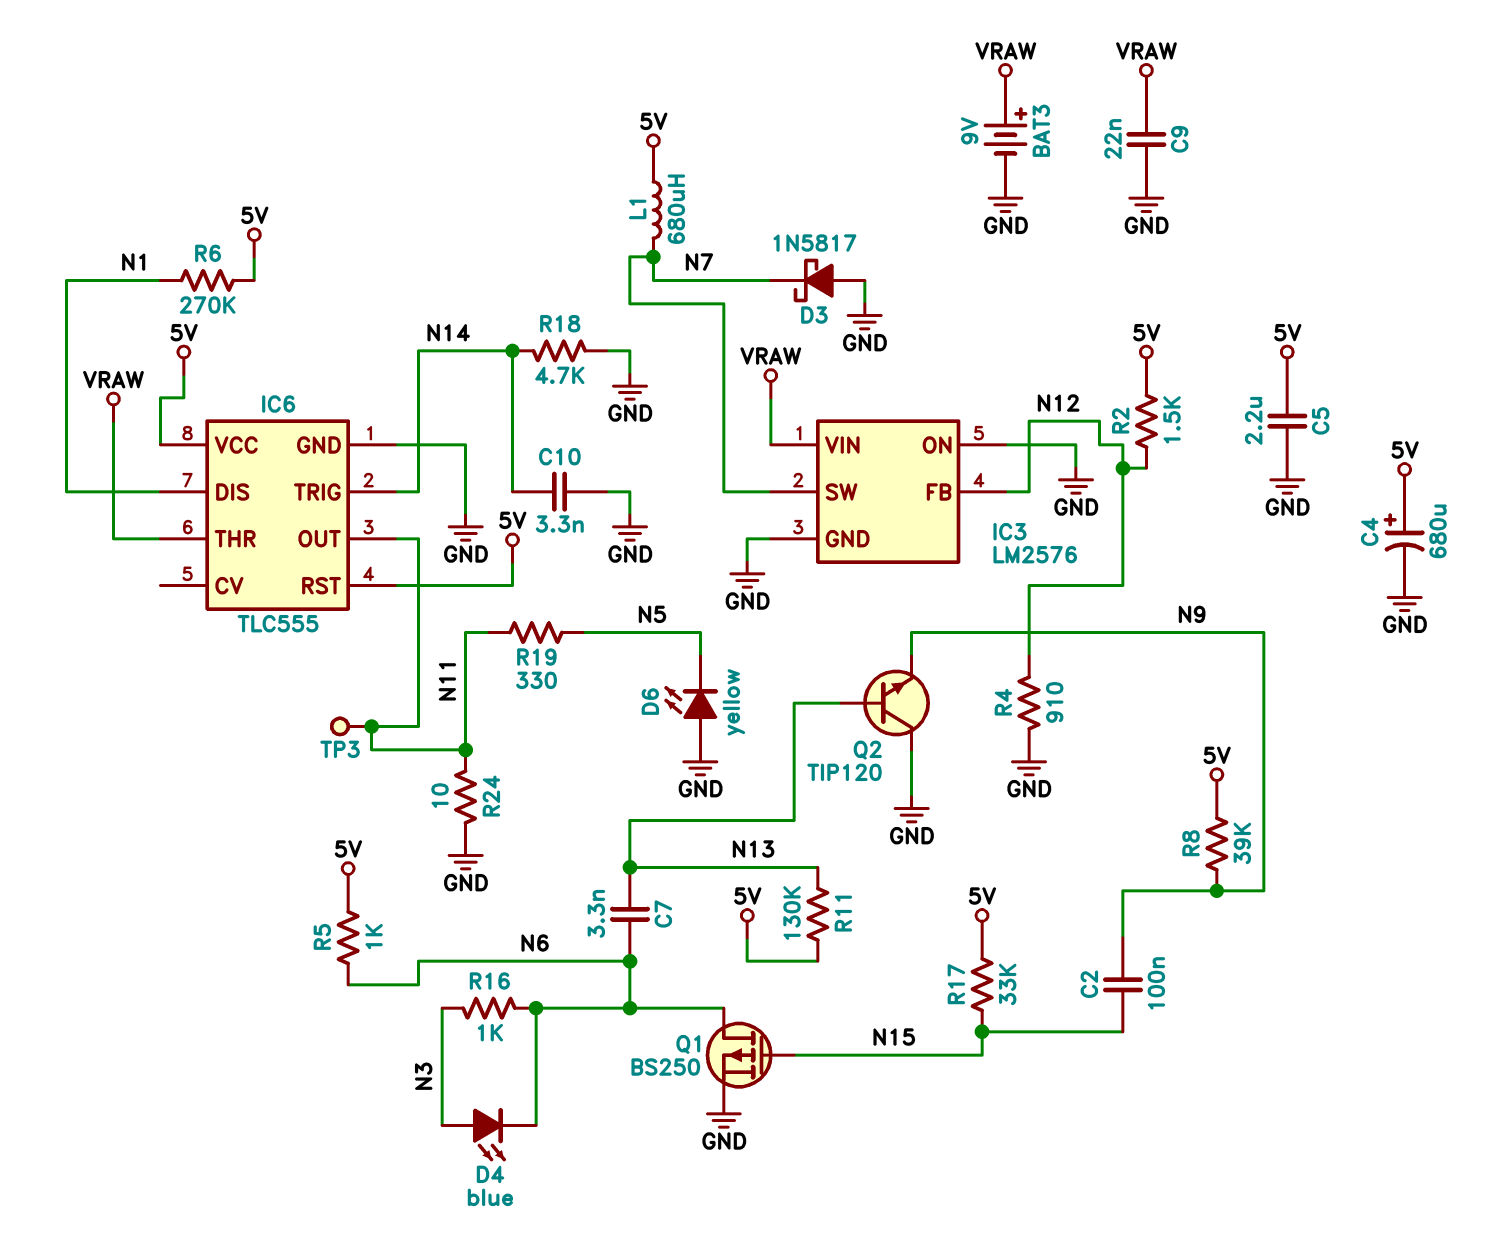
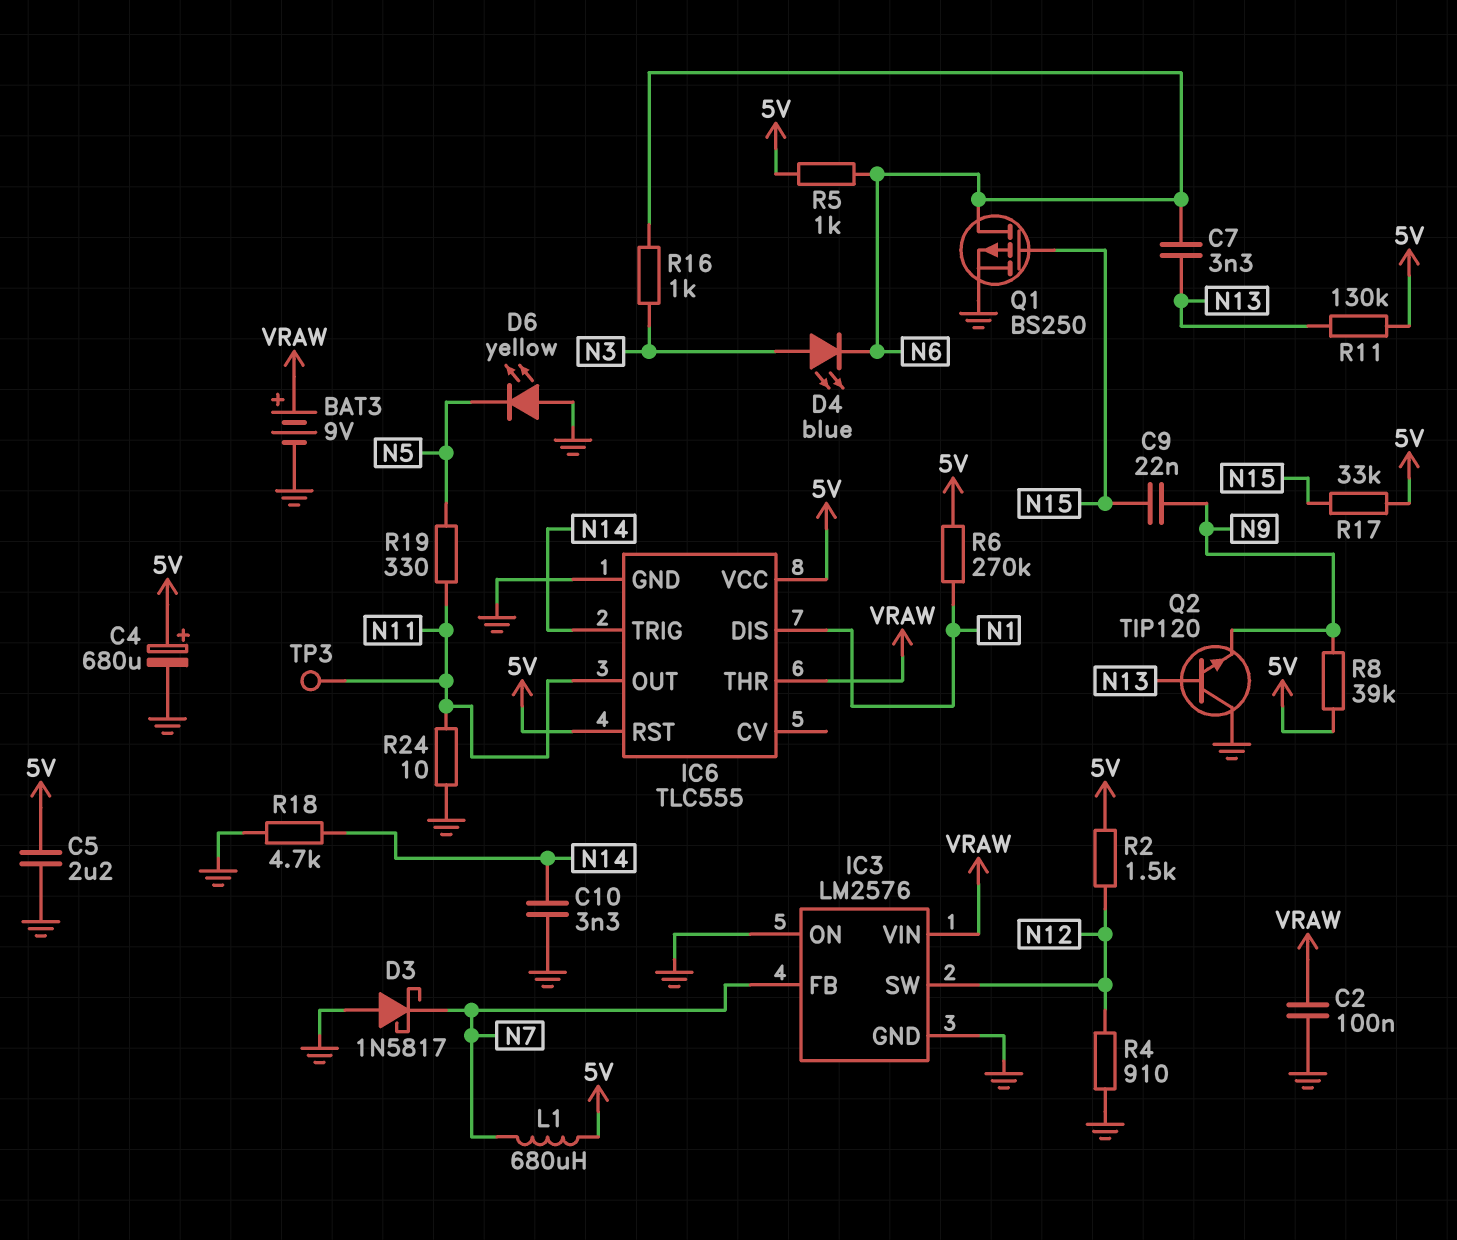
C2: 100nF (N9, N15) -> 100nF (GND, VRAW)
C9: 22nF (GND, VRAW) -> 22nF (N9, N15)
IC3 pin FB: N12 -> N7
IC3 pin SW: N7 -> N12

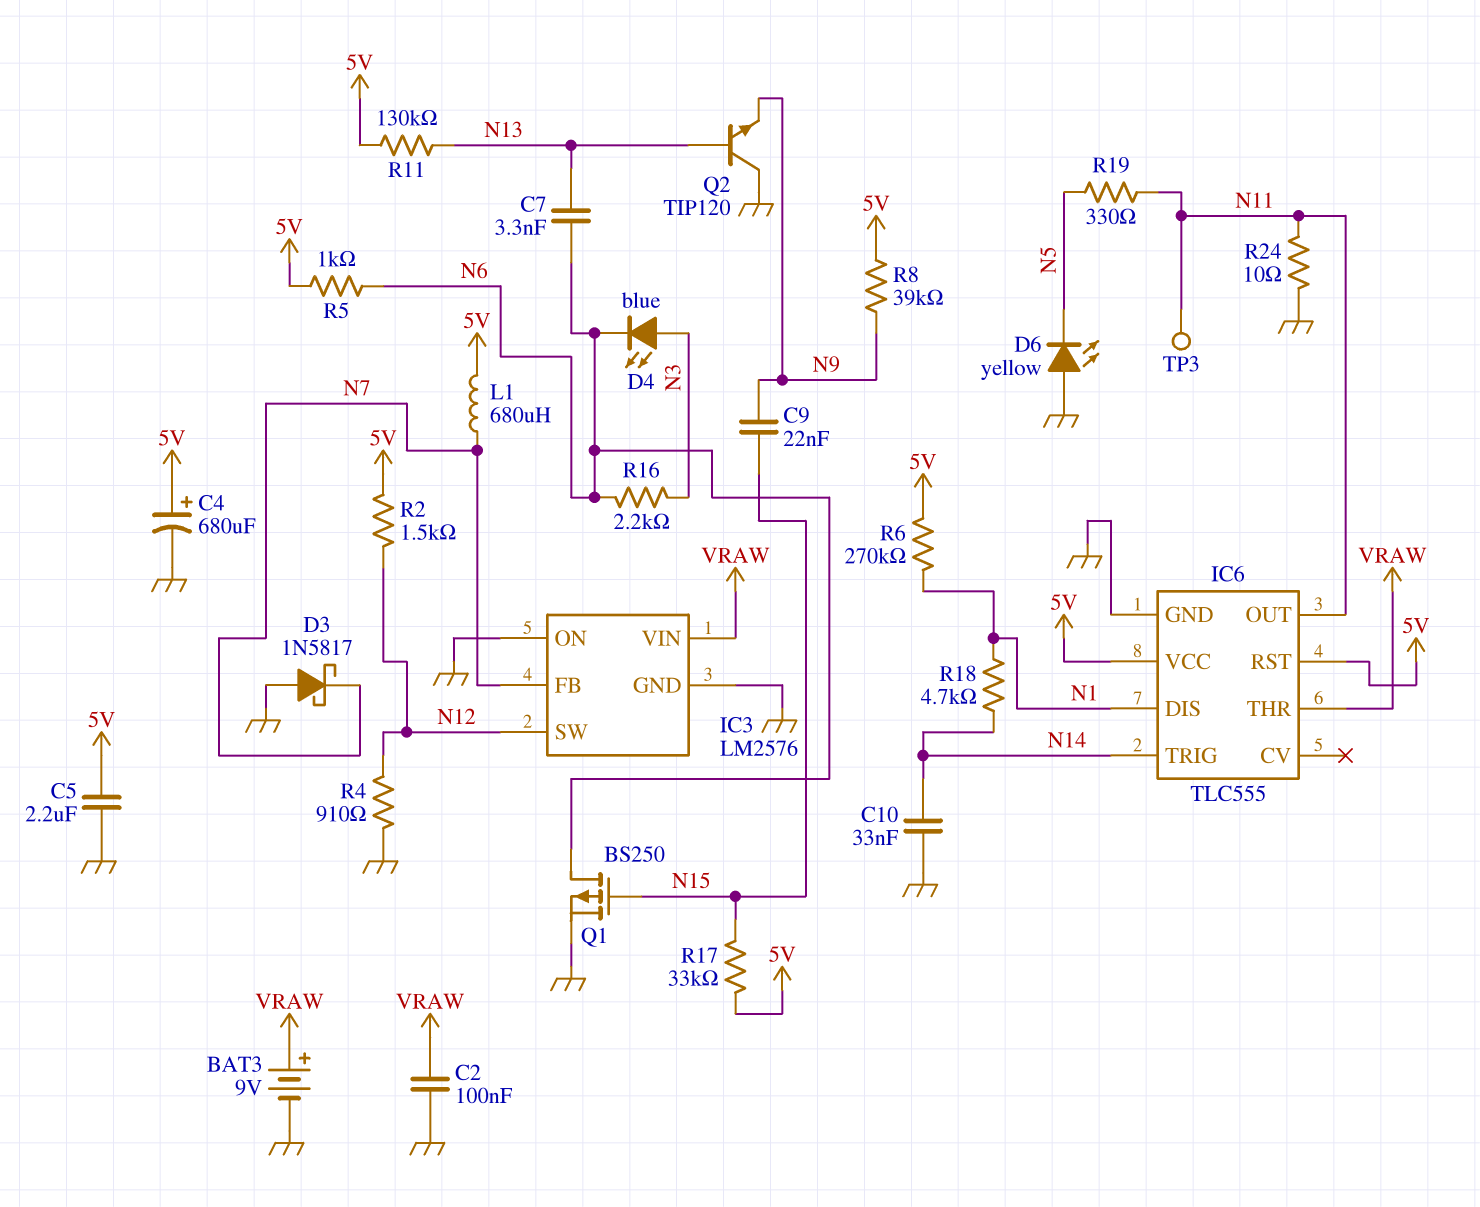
C10: 3.3nF (GND, N14) -> 33nF (GND, N14)
R16: 1k (N3, N6) -> 2.2k (N3, N6)
R18: 4.7k (GND, N14) -> 4.7k (N1, N14)

